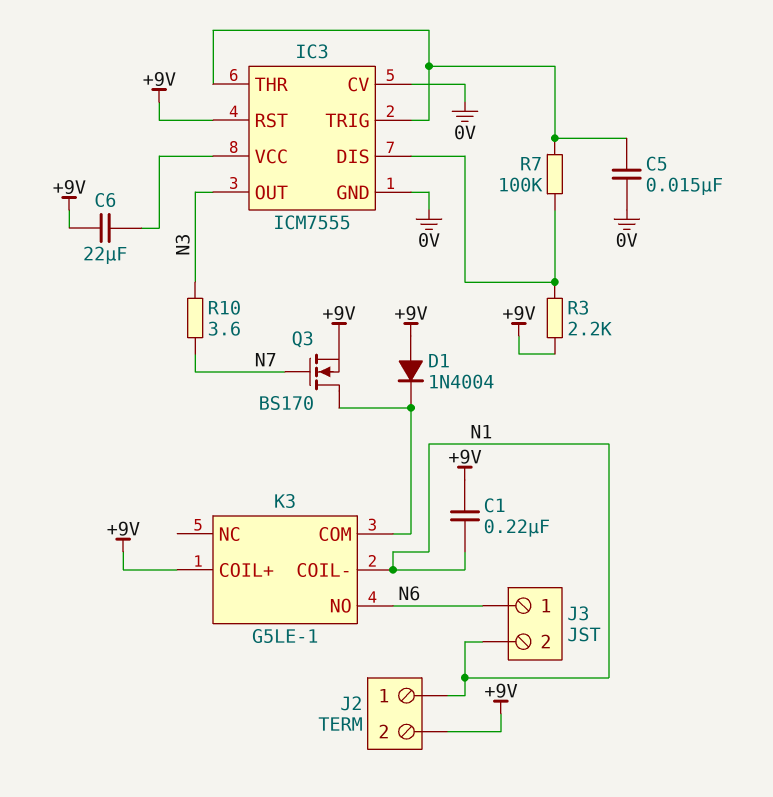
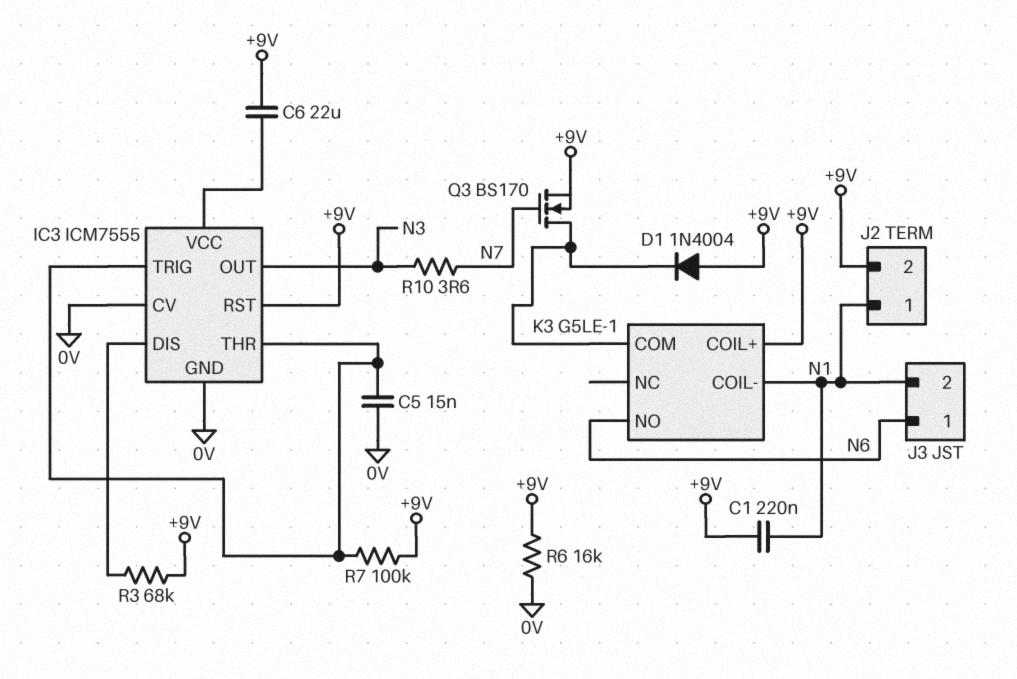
R3: 2.2k (+9V, IC3/DIS) -> 68k (+9V, IC3/DIS)
R6: none -> 16k (+9V, 0V)
R7: 100k (IC3/DIS, IC3/THR) -> 100k (+9V, IC3/THR)

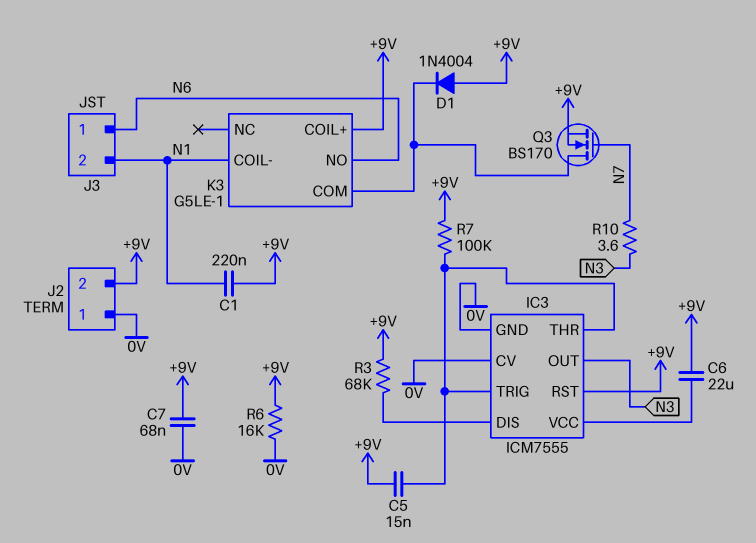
C5: 15nF (0V, IC3/THR) -> 15nF (+9V, IC3/THR)
C7: none -> 68nF (+9V, 0V)
J2 pin 1: N1 -> 0V

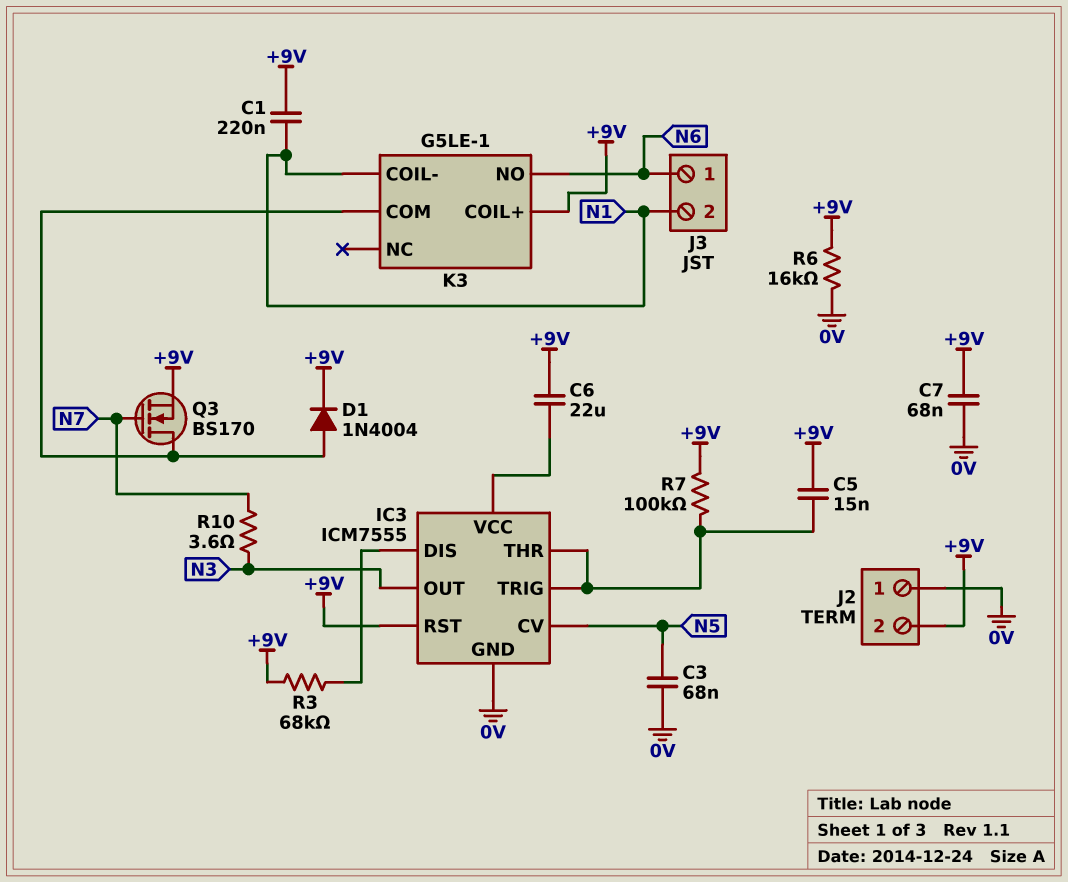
C3: none -> 68nF (0V, N5)
D1: diode 1N4004 (A +9V, K K3/COM) -> diode 1N4004 (A K3/COM, K +9V)
IC3 pin CV: 0V -> N5

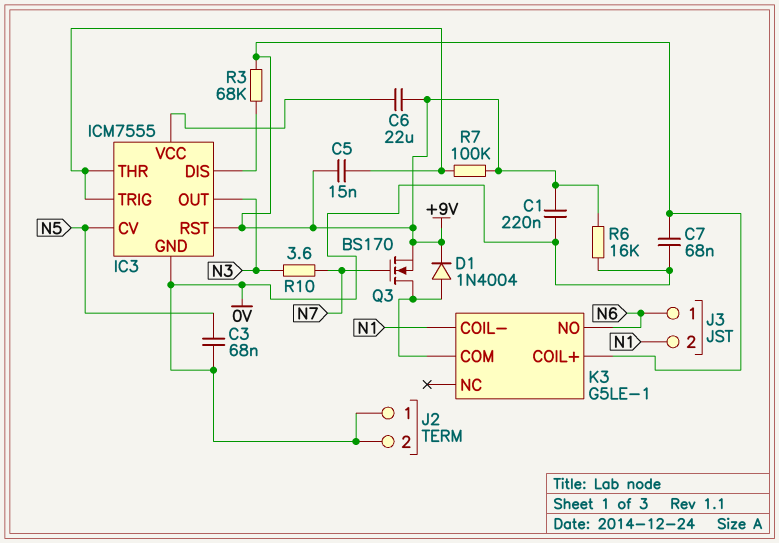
C1: 220nF (+9V, N1) -> 220nF (+9V, 0V)
J2 pin 2: +9V -> 0V

